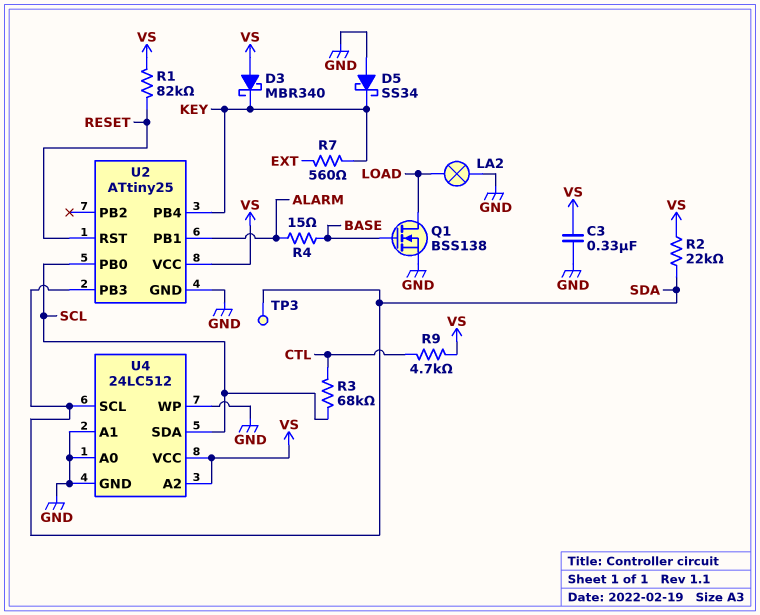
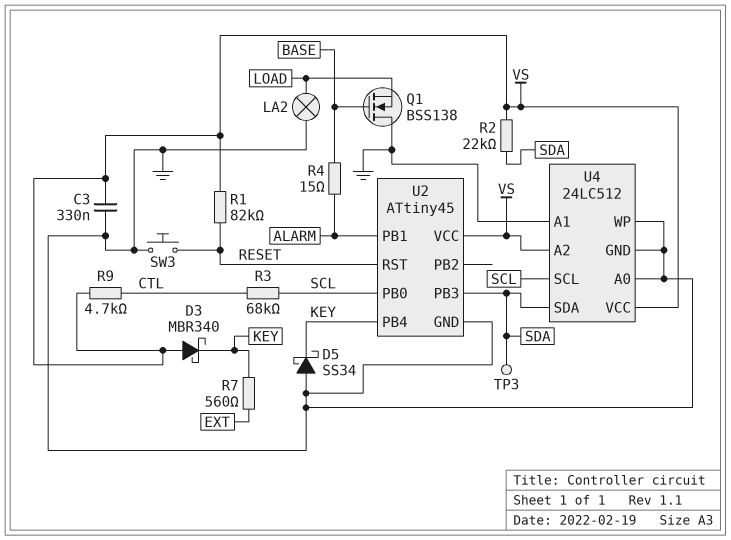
Q1: NMOS BSS138 (G BASE, D LOAD, S GND) -> NMOS BSS138 (G BASE, D GND, S LOAD)
SW3: none -> button (GND, RESET)
U2: ATtiny25 -> ATtiny45
U4 pin SCL: SDA -> SCL
U4 pin SDA: SCL -> SDA

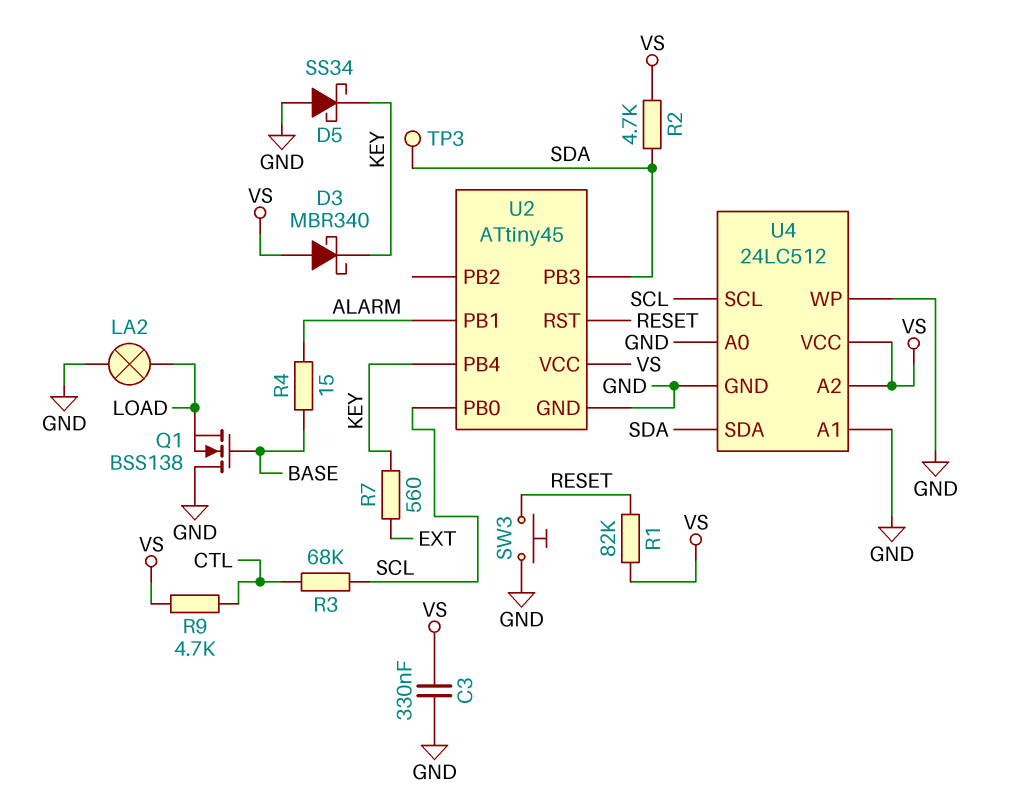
R2: 22k (SDA, VS) -> 4.7k (SDA, VS)

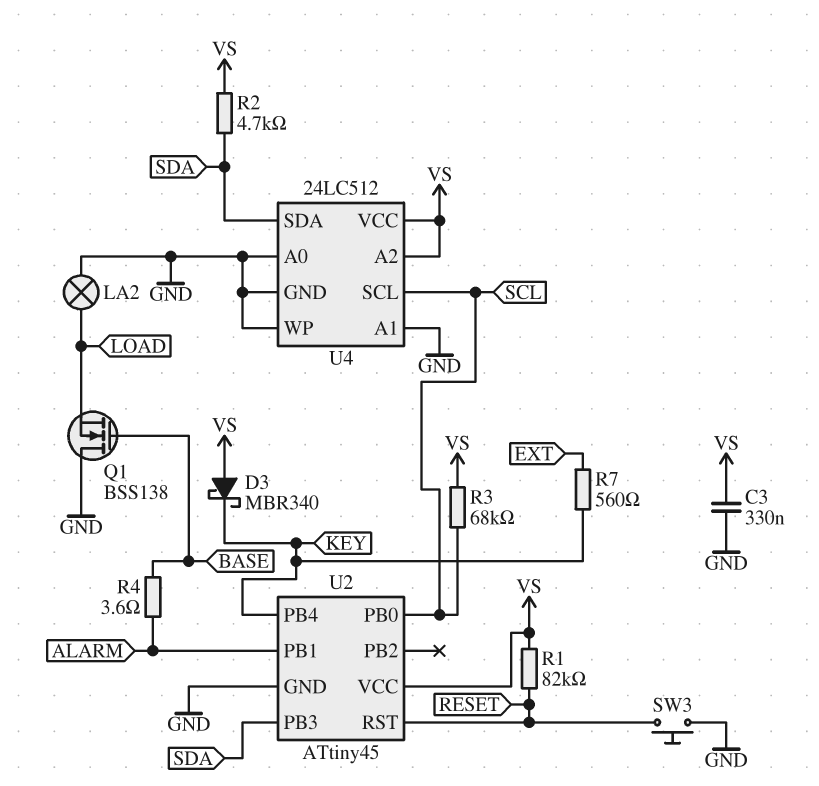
D5: schottky SS34 (A GND, K KEY) -> none
R3: 68k (CTL, SCL) -> 68k (SCL, VS)
R4: 15 (ALARM, BASE) -> 3.6 (ALARM, BASE)
R9: 4.7k (CTL, VS) -> none
TP3: test point (SDA) -> none

